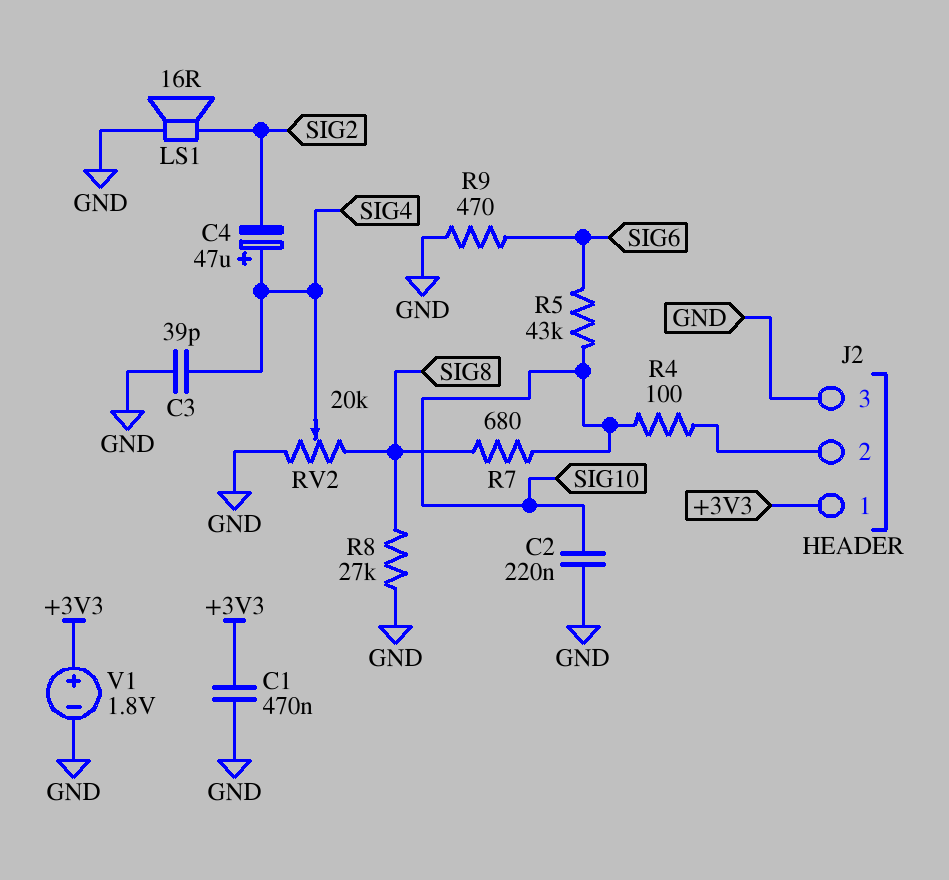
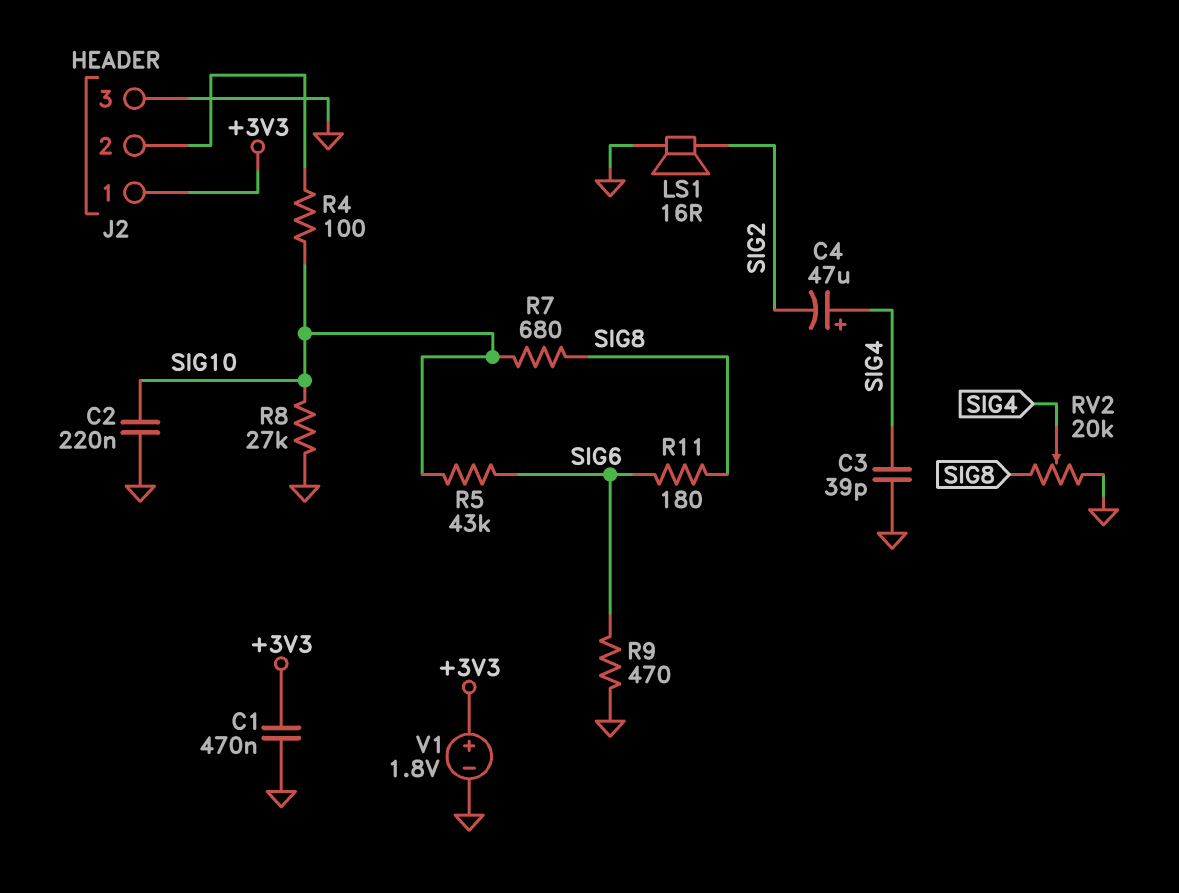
R8: 27k (GND, SIG8) -> 27k (GND, SIG10)
R11: none -> 180 (SIG6, SIG8)

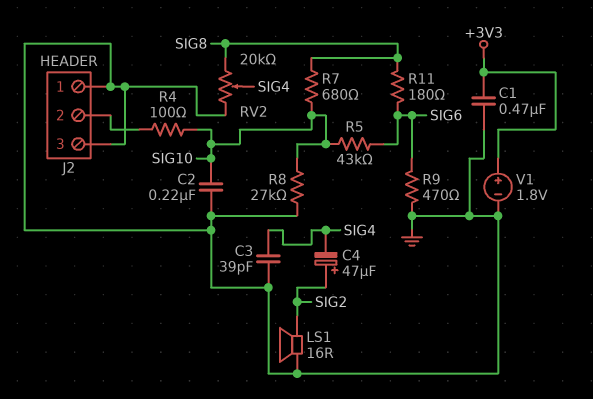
C4: 47uF (plus SIG4, minus SIG2) -> 47uF (plus SIG2, minus SIG4)
J2 pin 1: +3V3 -> GND

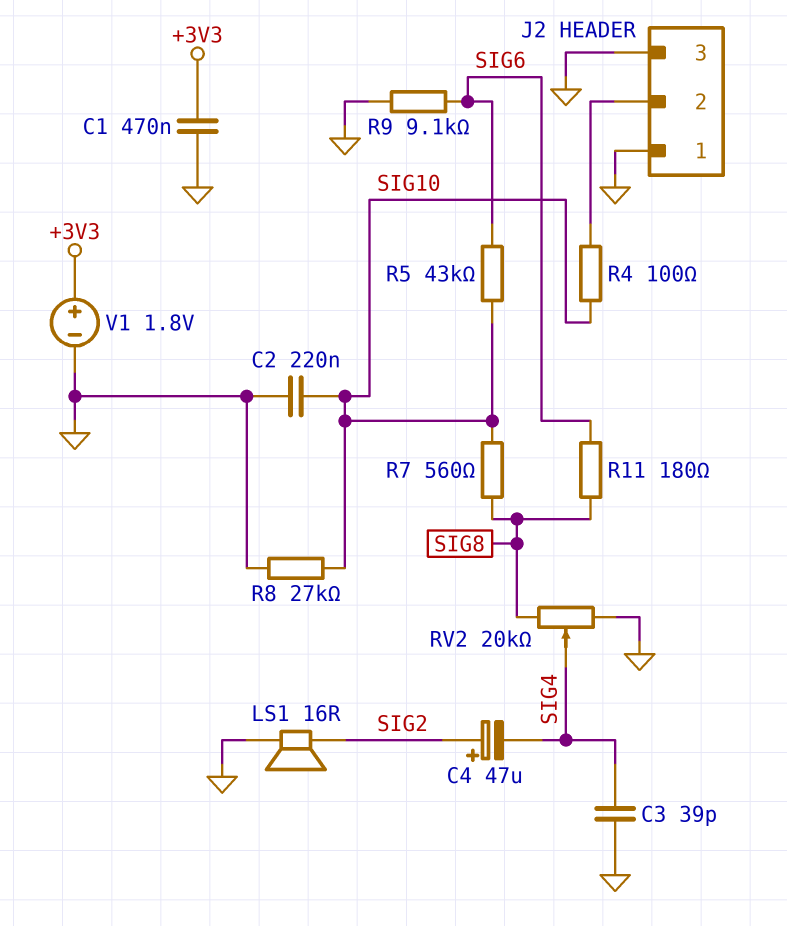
R7: 680 (SIG8, SIG10) -> 560 (SIG8, SIG10)
R9: 470 (GND, SIG6) -> 9.1k (GND, SIG6)

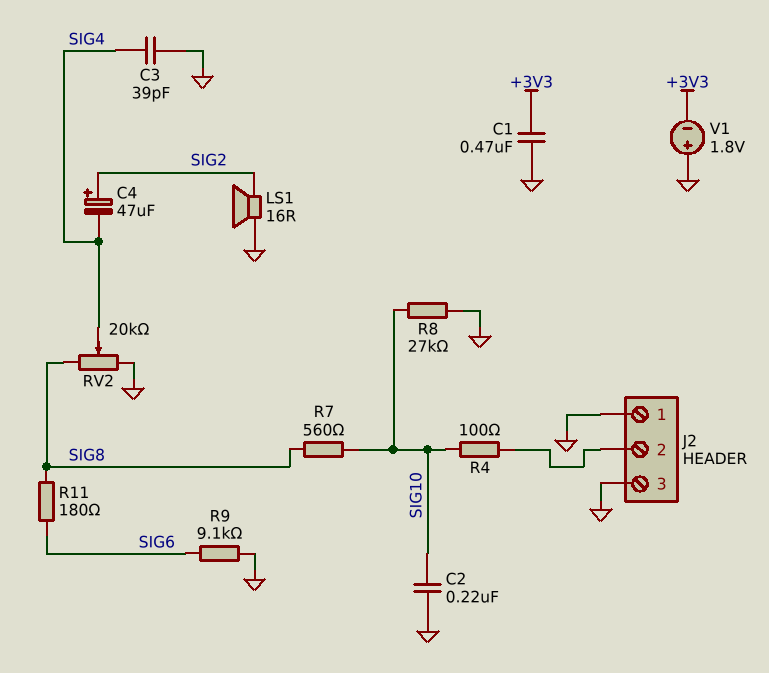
R5: 43k (SIG6, SIG10) -> none
V1: 1.8V (plus +3V3, minus GND) -> 1.8V (plus GND, minus +3V3)

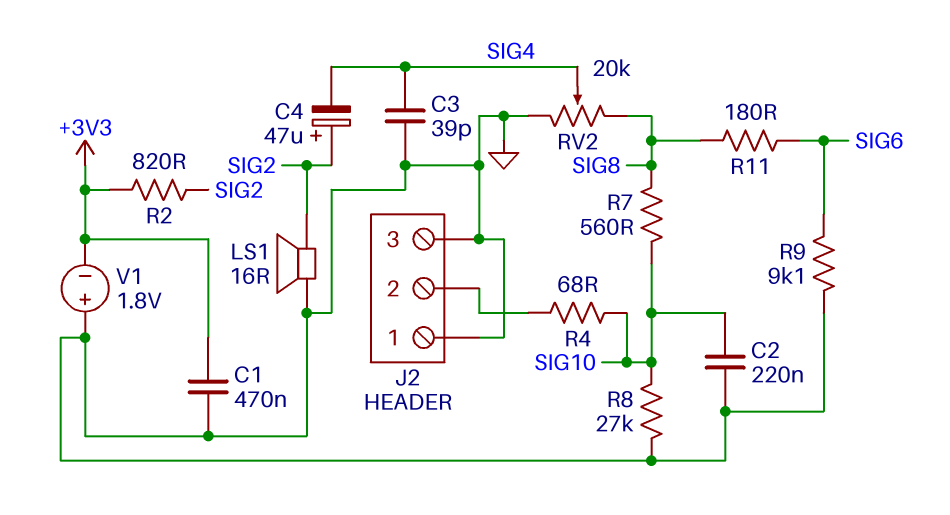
R2: none -> 820 (+3V3, SIG2)
R4: 100 (J2/2, SIG10) -> 68 (J2/2, SIG10)

